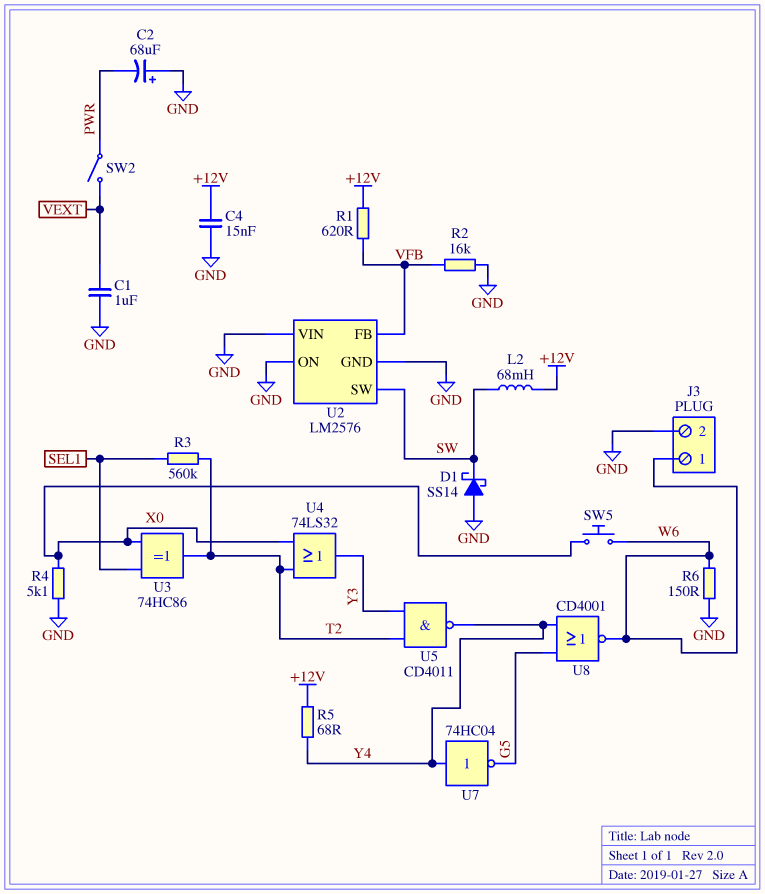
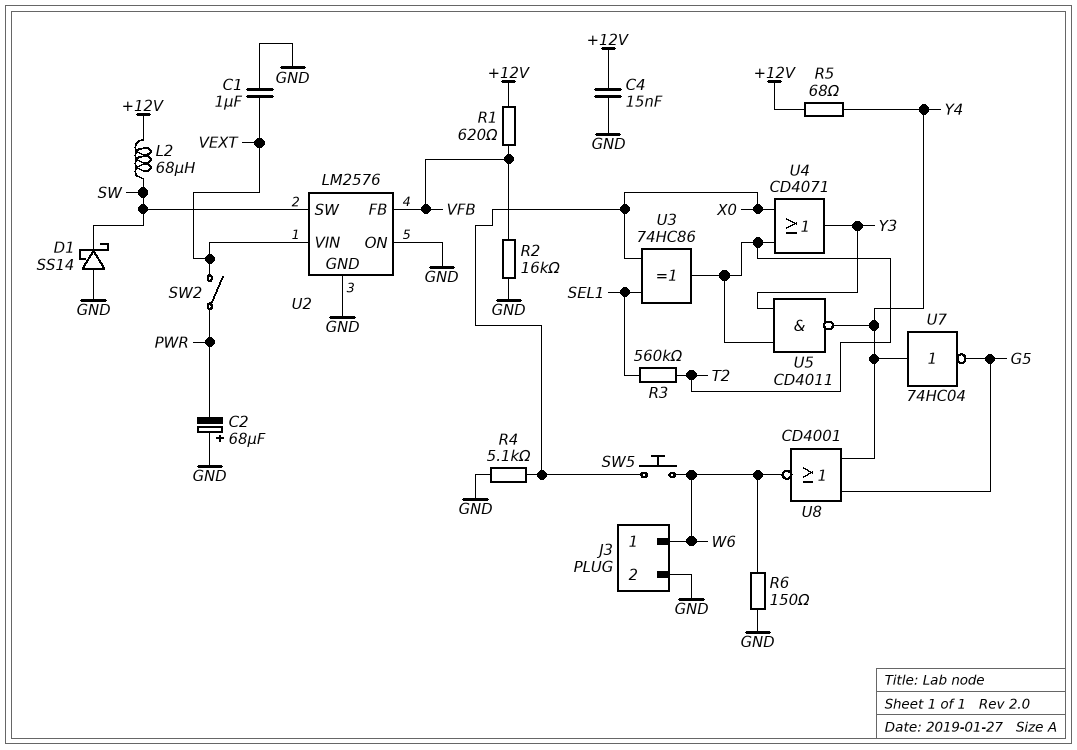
L2: 68mH (+12V, SW) -> 68uH (+12V, SW)
U2 pin VIN: GND -> VEXT
U4: OR 74LS32 (in T2, in X0, out Y3) -> OR CD4071 (in T2, in X0, out Y3)

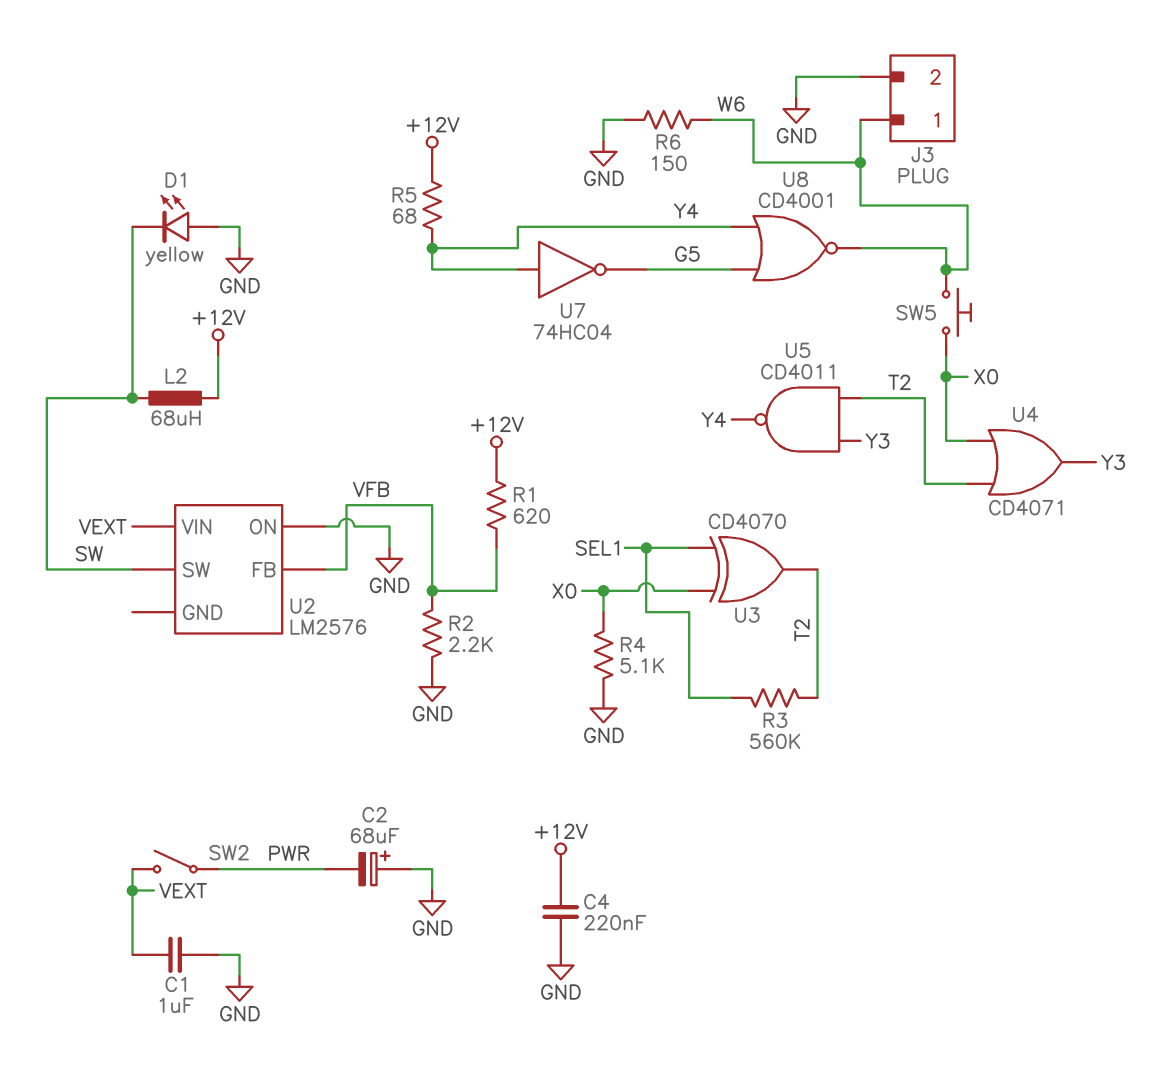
C4: 15nF (+12V, GND) -> 220nF (+12V, GND)
D1: schottky SS14 (A GND, K SW) -> LED yellow (A GND, K SW)
R2: 16k (GND, VFB) -> 2.2k (GND, VFB)
U2 pin GND: GND -> none
U3: XOR 74HC86 (in SEL1, in X0, out T2) -> XOR CD4070 (in SEL1, in X0, out T2)

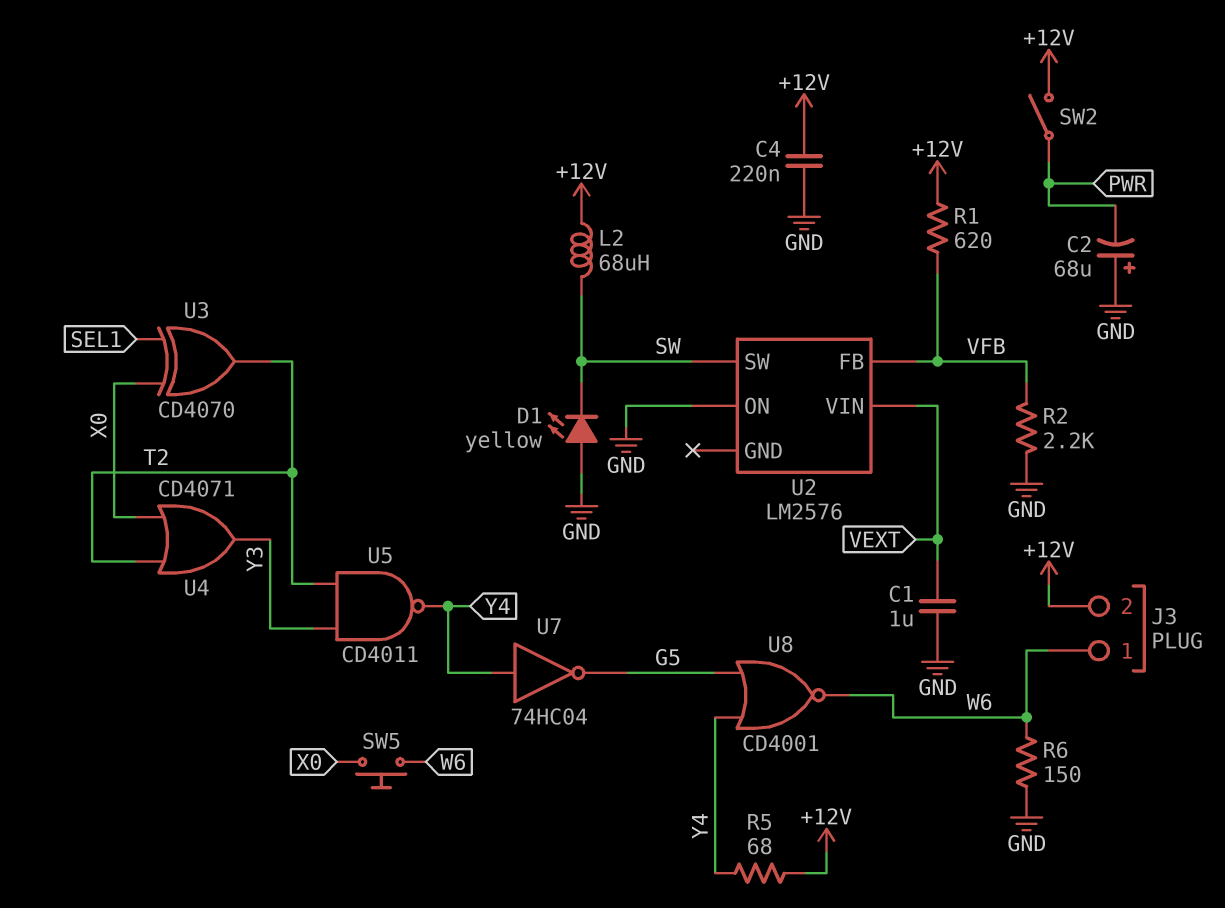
J3 pin 2: GND -> +12V
R3: 560k (SEL1, T2) -> none
R4: 5.1k (GND, X0) -> none
SW2: switch (PWR, VEXT) -> switch (+12V, PWR)

